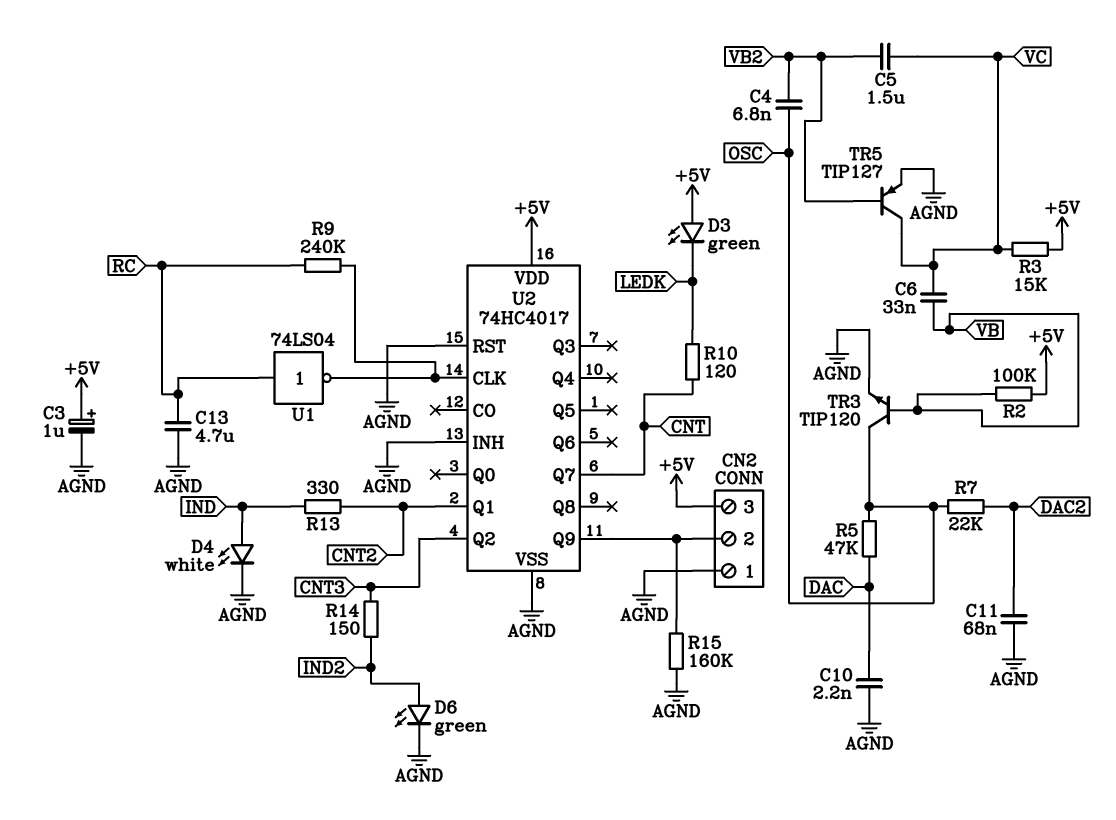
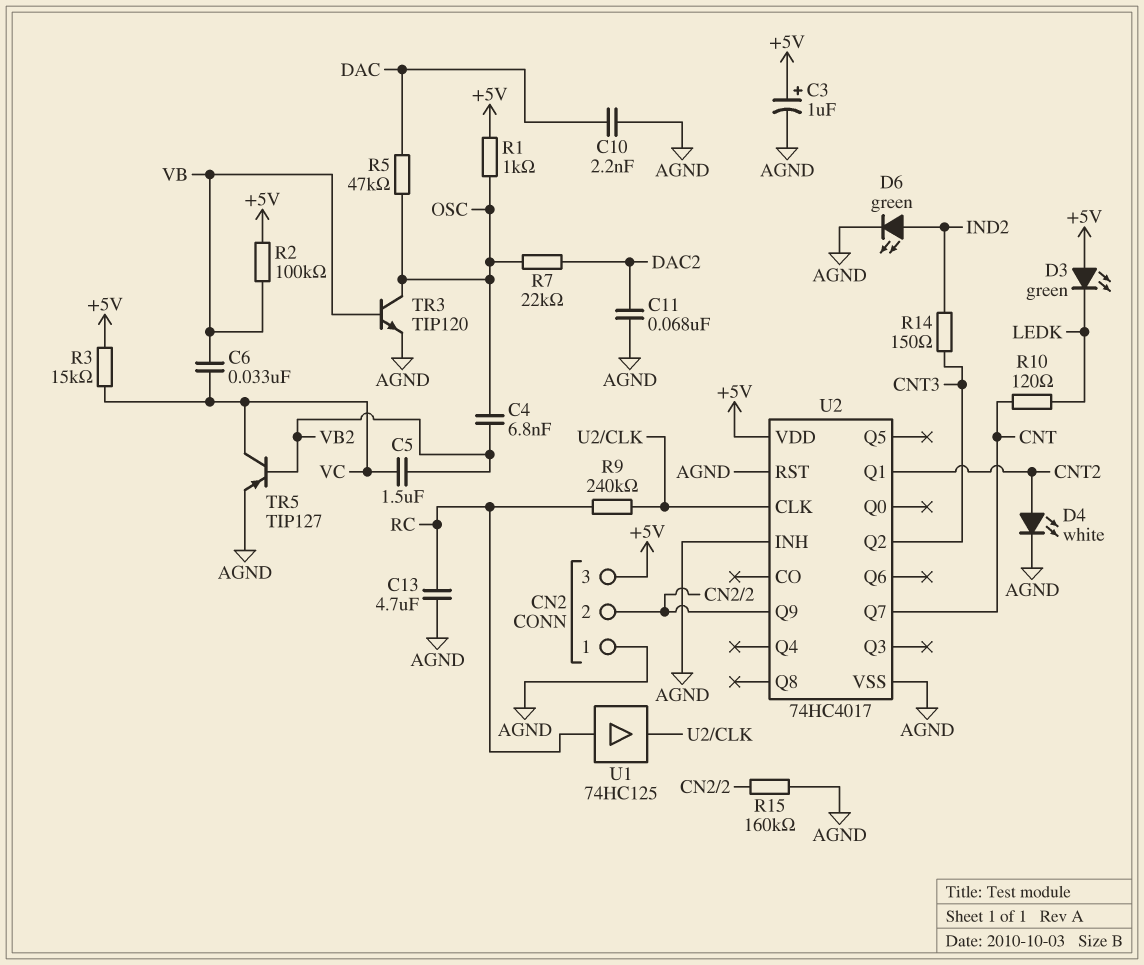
D4: LED white (A IND, K AGND) -> LED white (A CNT2, K AGND)
R1: none -> 1k (+5V, OSC)
R13: 330 (CNT2, IND) -> none
U1: NOT 74LS04 (in RC, out U2/CLK) -> buffer 74HC125 (in RC, out U2/CLK)

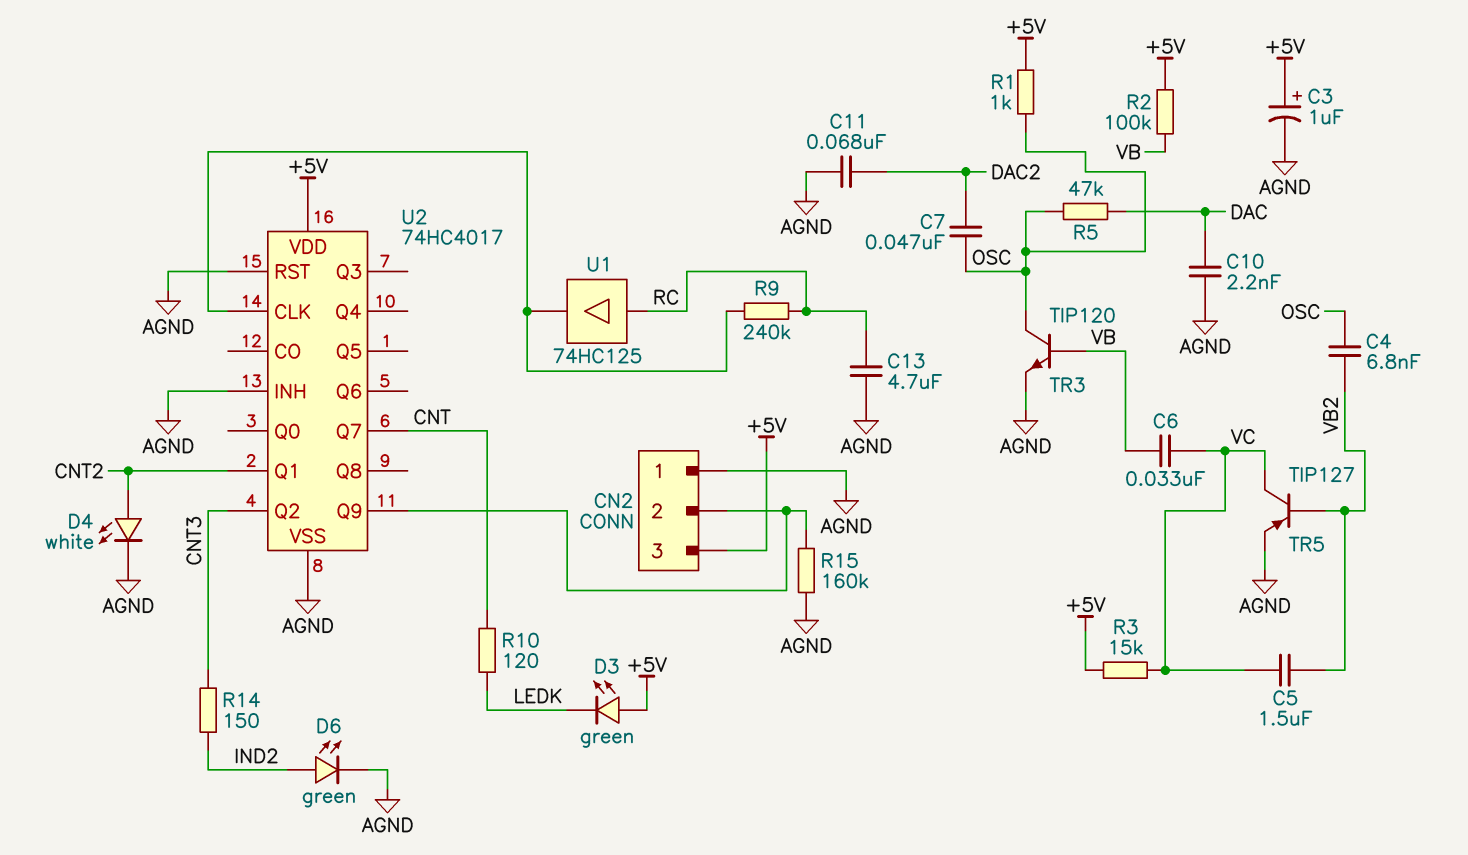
C7: none -> 47nF (DAC2, OSC)
R7: 22k (DAC2, OSC) -> none

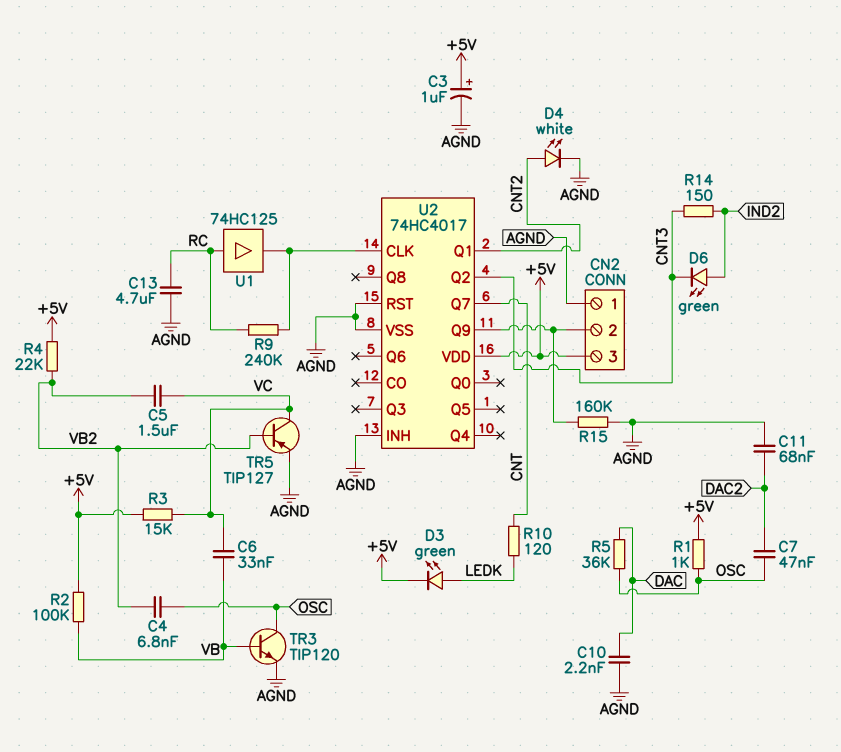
D3: LED green (A +5V, K LEDK) -> LED green (A LEDK, K +5V)
D6: LED green (A IND2, K AGND) -> LED green (A IND2, K CNT3)
R4: none -> 22k (+5V, VB2)
R5: 47k (DAC, OSC) -> 36k (DAC, OSC)

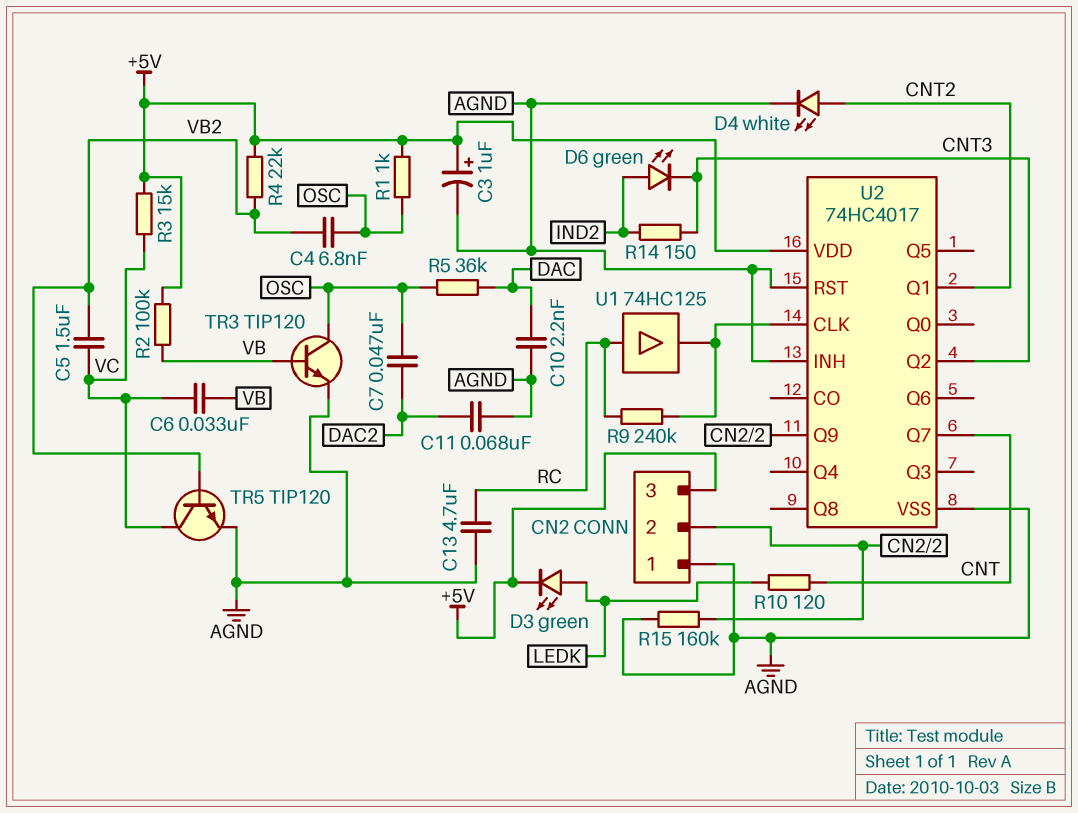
TR5: PNP TIP127 (B VB2, C VC, E AGND) -> NPN TIP120 (B VB2, C VC, E AGND)

